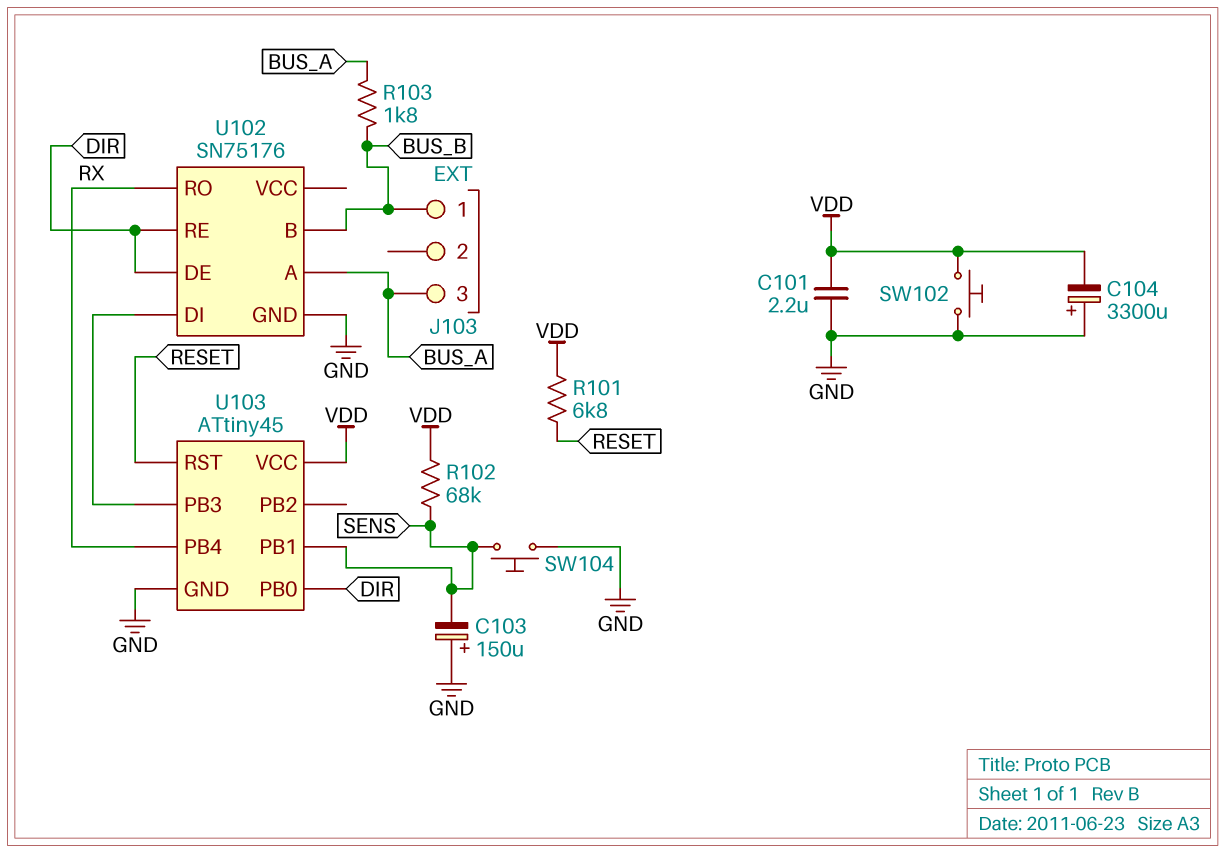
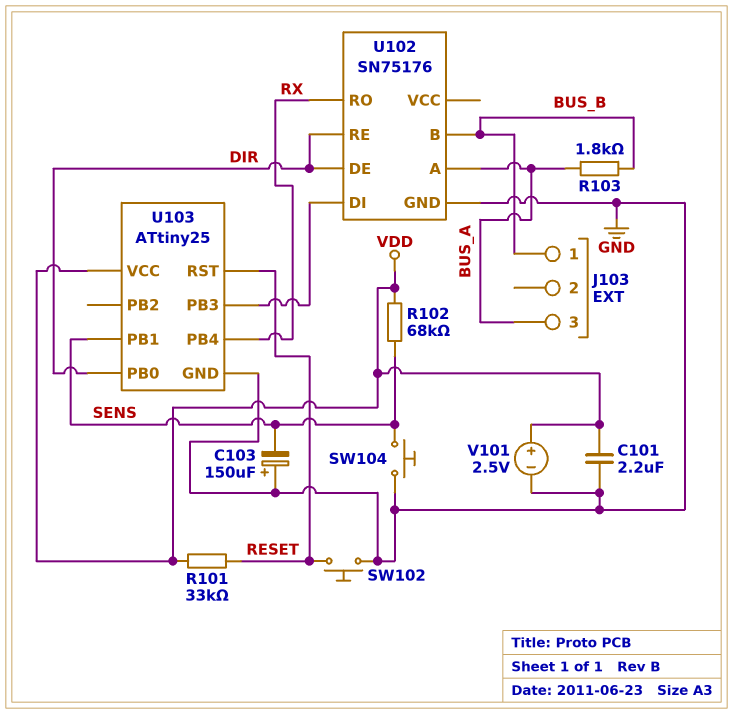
C104: 3300uF (plus GND, minus VDD) -> none
R101: 6.8k (RESET, VDD) -> 33k (RESET, VDD)
SW102: button (GND, VDD) -> button (GND, RESET)
U103: ATtiny45 -> ATtiny25
V101: none -> 2.5V (plus VDD, minus GND)

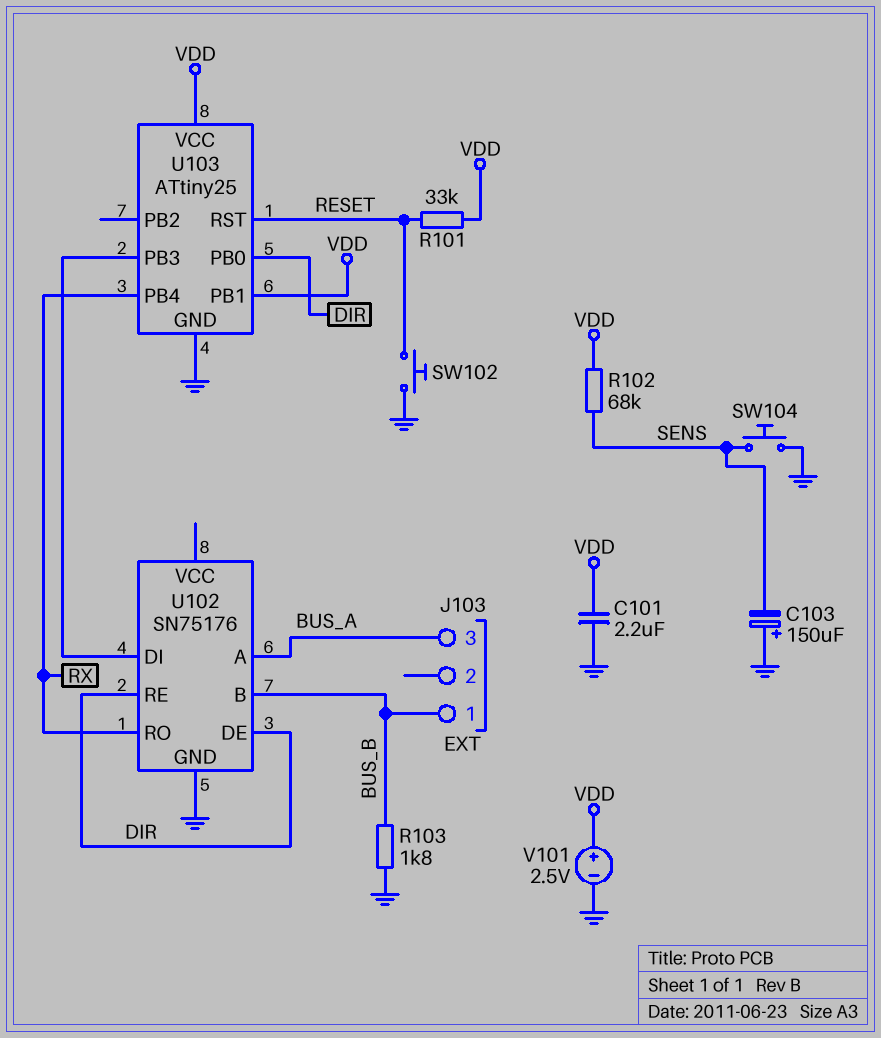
R103: 1.8k (BUS_A, BUS_B) -> 1.8k (BUS_B, GND)
U103 pin PB1: SENS -> VDD

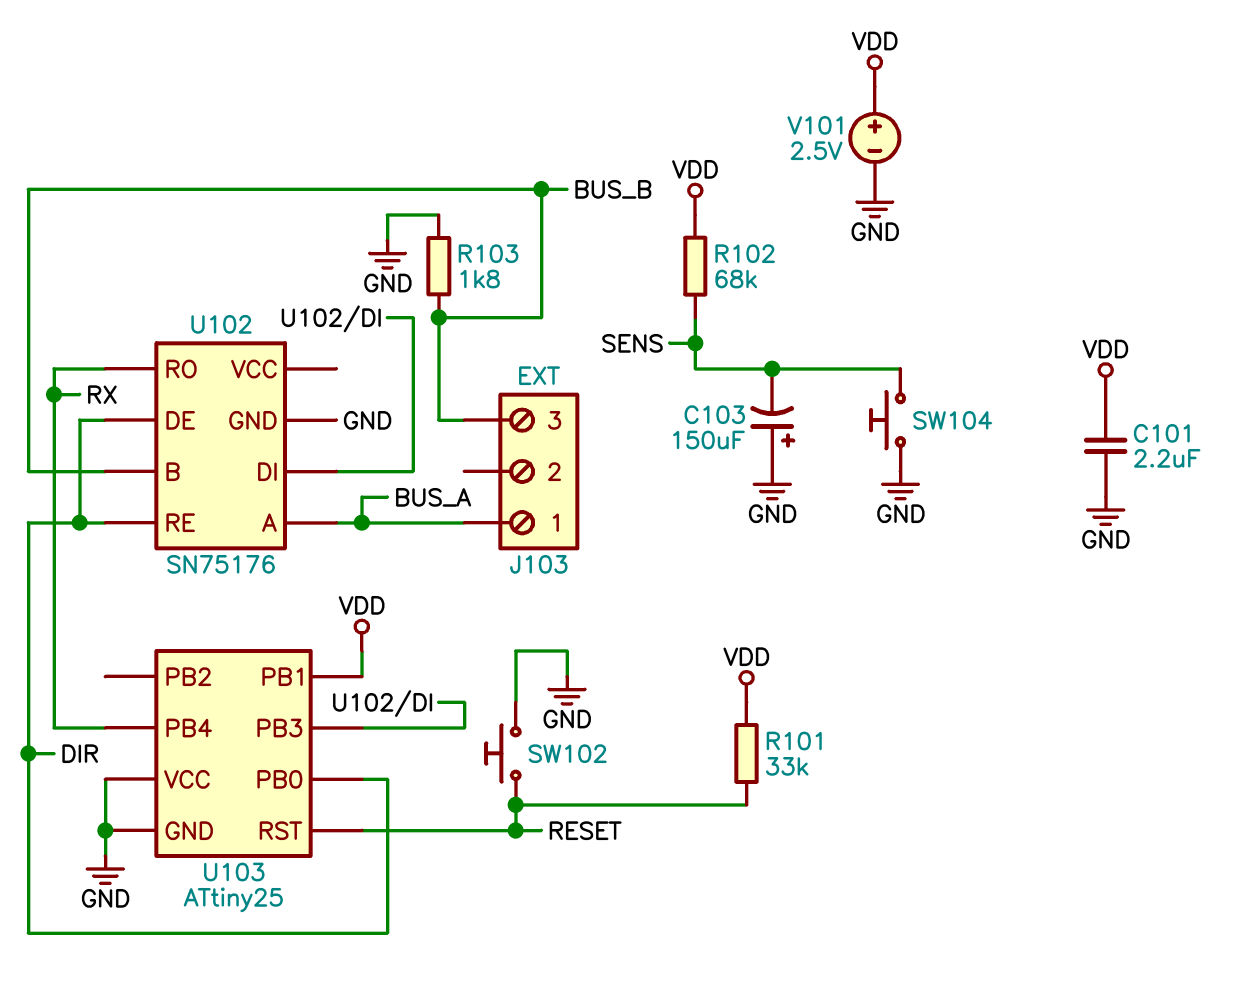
J103 pin 1: BUS_B -> BUS_A
J103 pin 3: BUS_A -> BUS_B
U103 pin VCC: VDD -> GND

